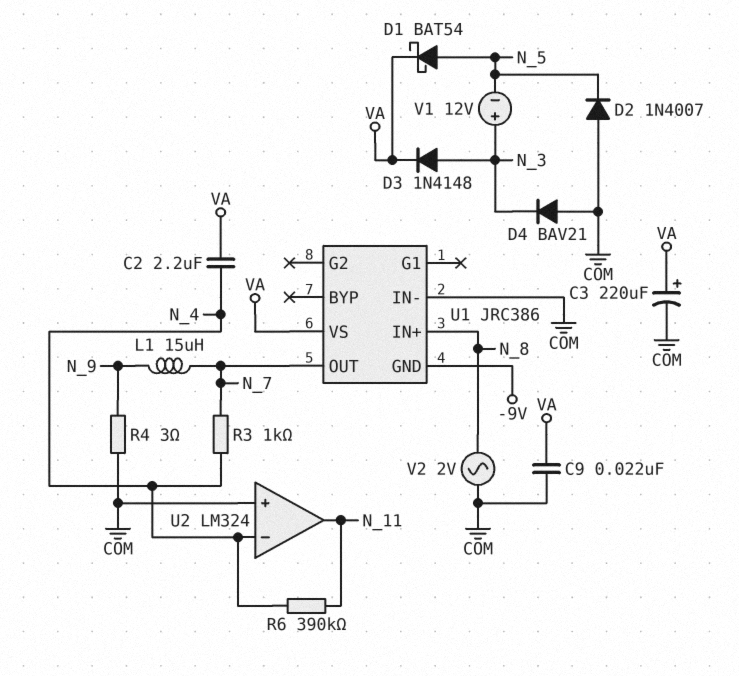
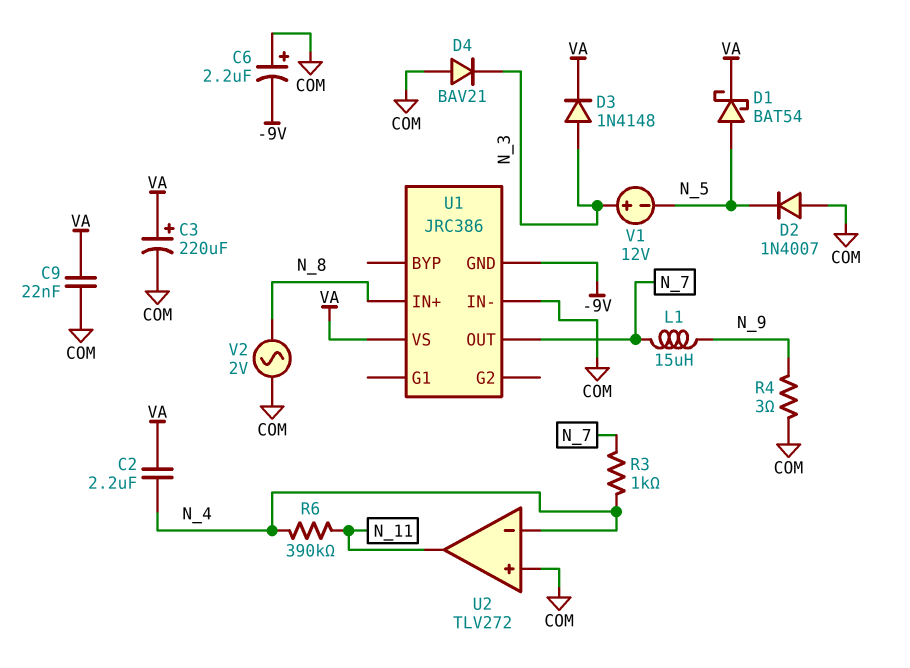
C6: none -> 2.2uF (plus COM, minus -9V)
U2: LM324 -> TLV272

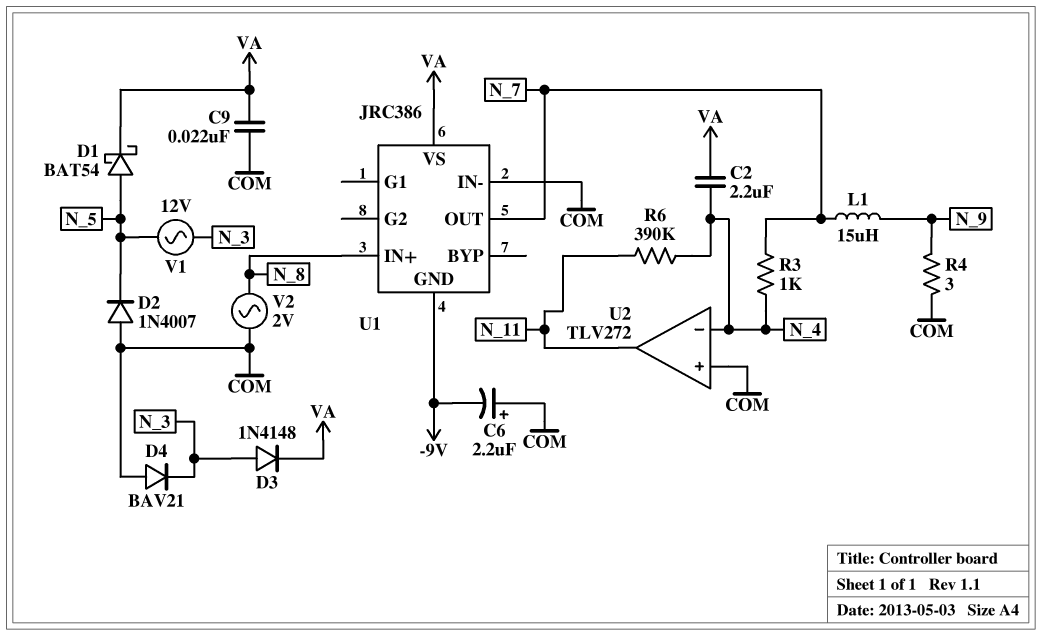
C3: 220uF (plus VA, minus COM) -> none
V1: 12V (plus N_3, minus N_5) -> AC 12V (N_3, N_5)

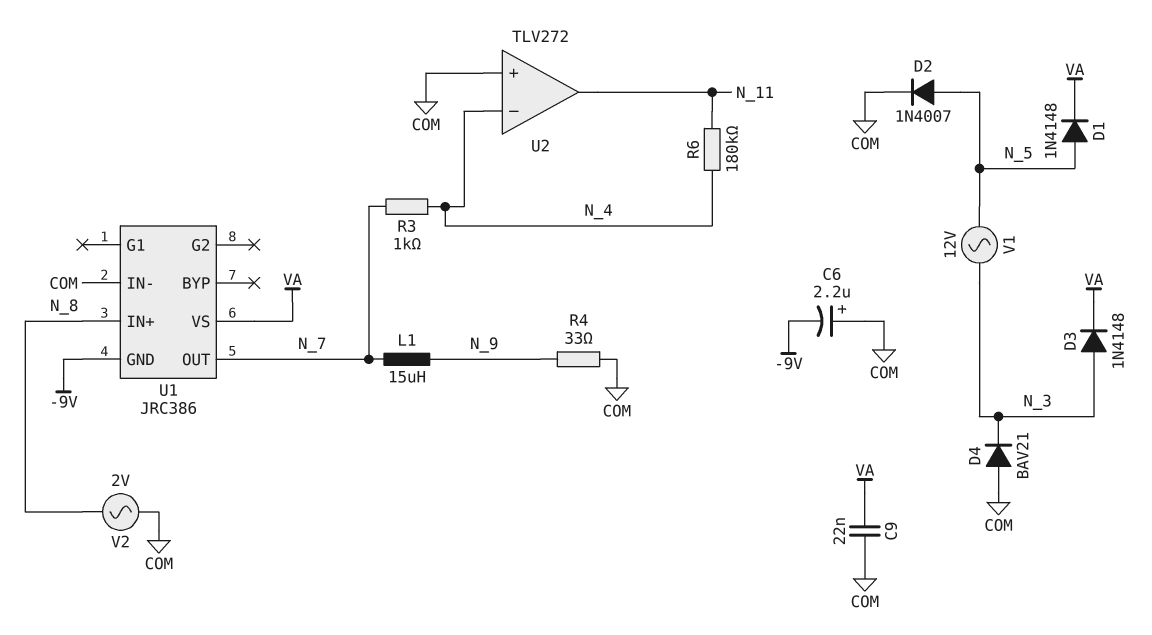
C2: 2.2uF (N_4, VA) -> none
D1: schottky BAT54 (A N_5, K VA) -> diode 1N4148 (A N_5, K VA)
D2: diode 1N4007 (A COM, K N_5) -> diode 1N4007 (A N_5, K COM)
R4: 3 (COM, N_9) -> 33 (COM, N_9)
R6: 390k (N_4, N_11) -> 180k (N_4, N_11)

